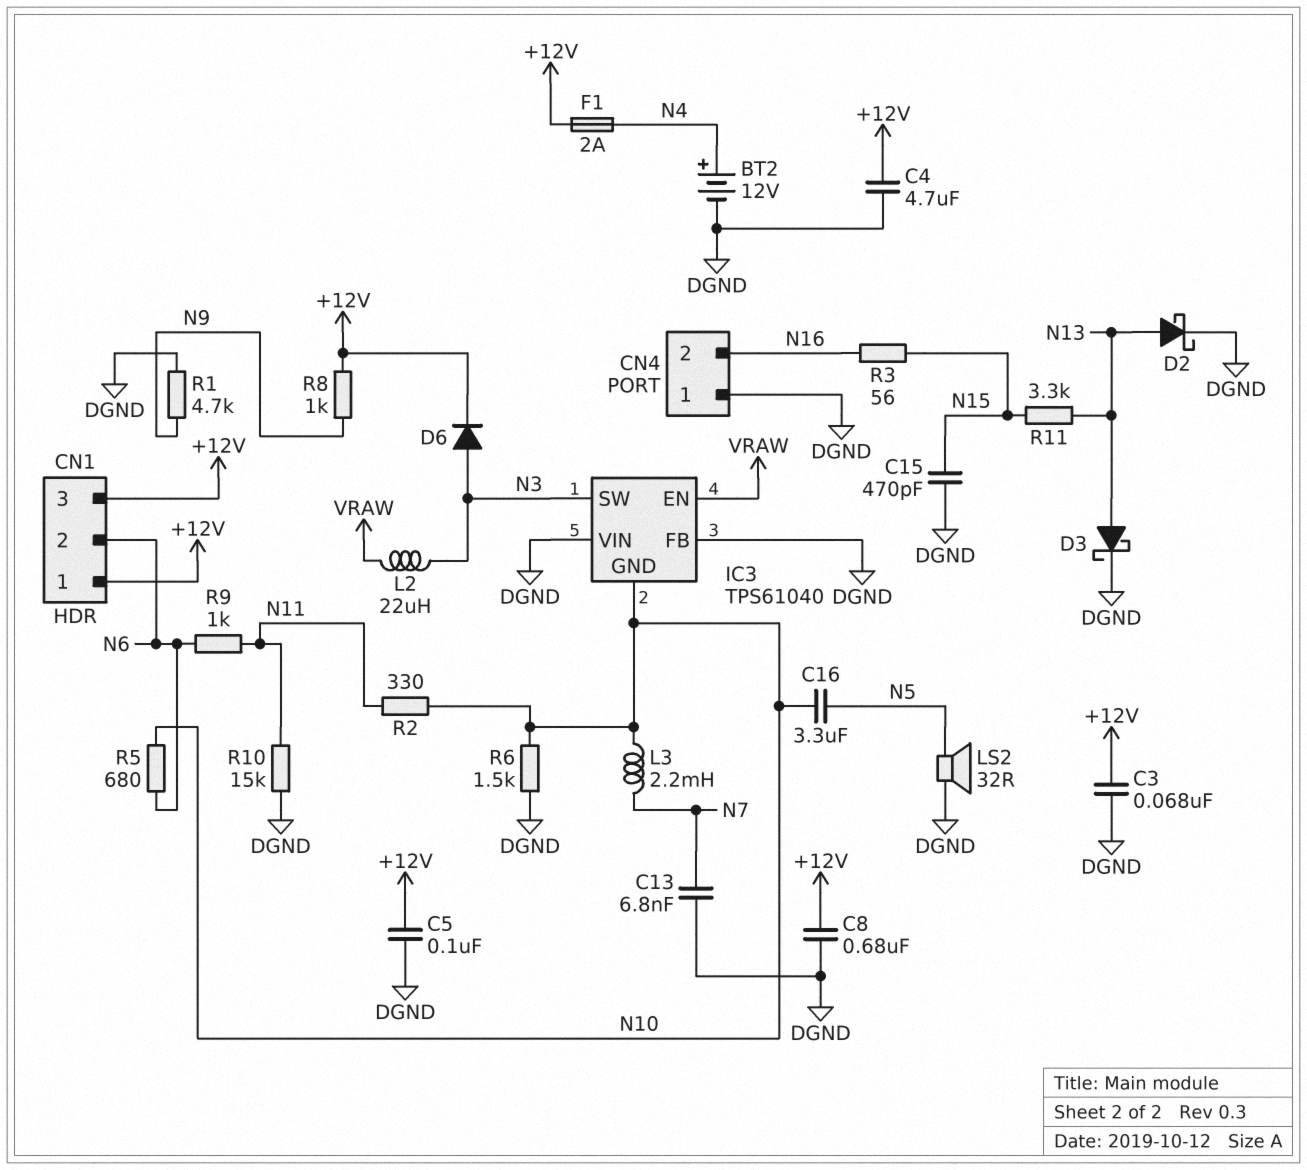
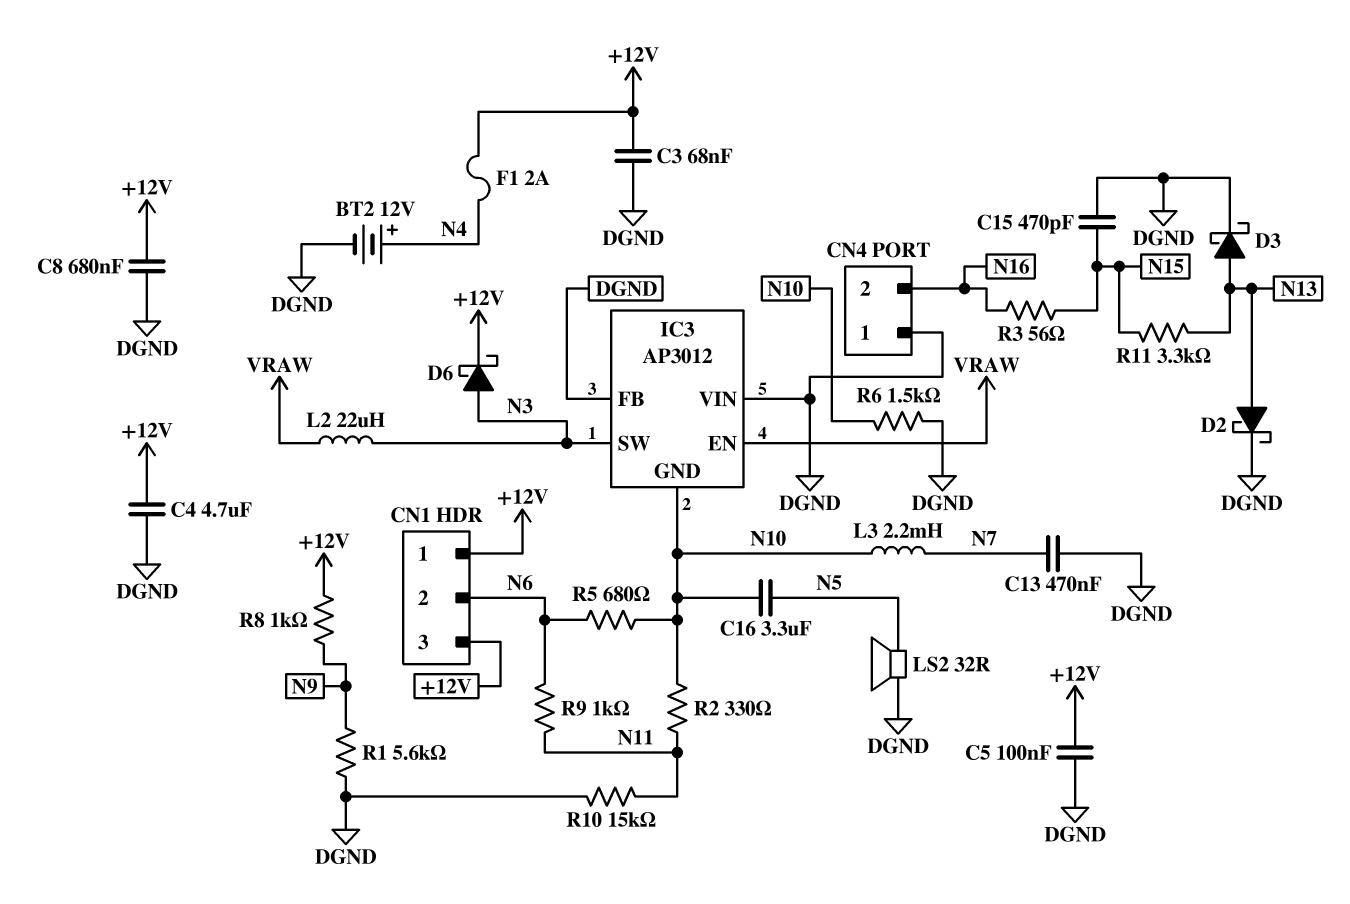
C13: 6.8nF (DGND, N7) -> 470nF (DGND, N7)
D6: diode (A N3, K +12V) -> schottky (A N3, K +12V)
IC3: TPS61040 -> AP3012
R1: 4.7k (DGND, N9) -> 5.6k (DGND, N9)

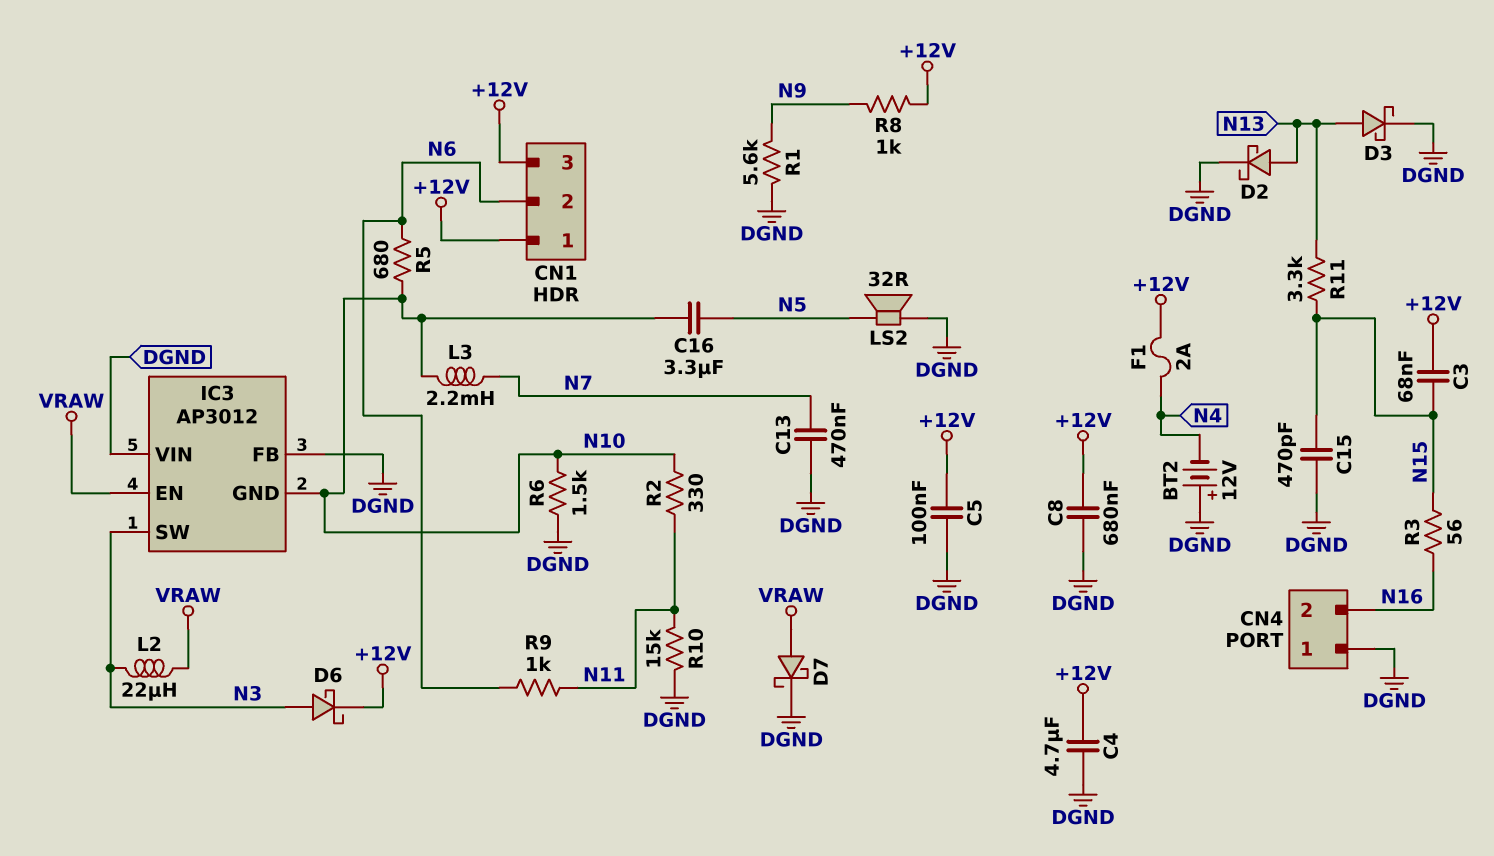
BT2: 12V (plus N4, minus DGND) -> 12V (plus DGND, minus N4)
C3: 68nF (+12V, DGND) -> 68nF (+12V, N15)
D7: none -> schottky (A VRAW, K DGND)

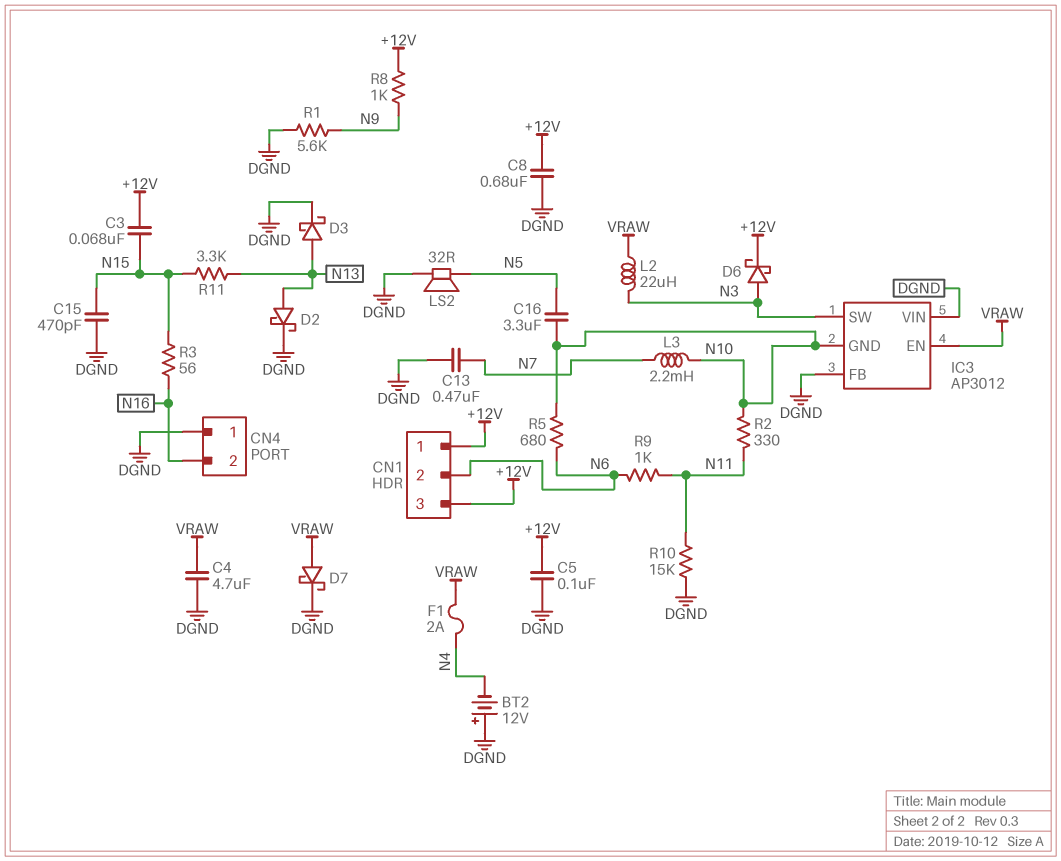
C4: 4.7uF (+12V, DGND) -> 4.7uF (DGND, VRAW)
F1: 2A (+12V, N4) -> 2A (N4, VRAW)
R6: 1.5k (DGND, N10) -> none

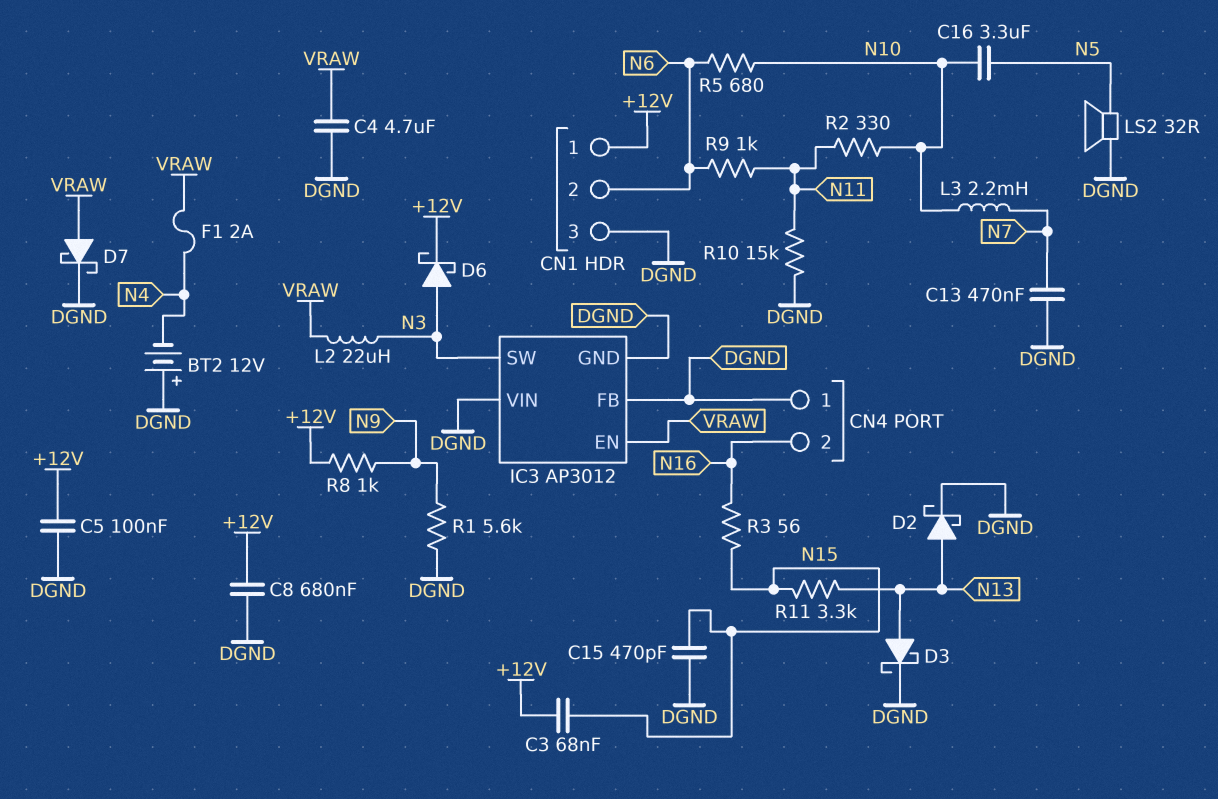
CN1 pin 3: +12V -> DGND
IC3 pin GND: N10 -> DGND

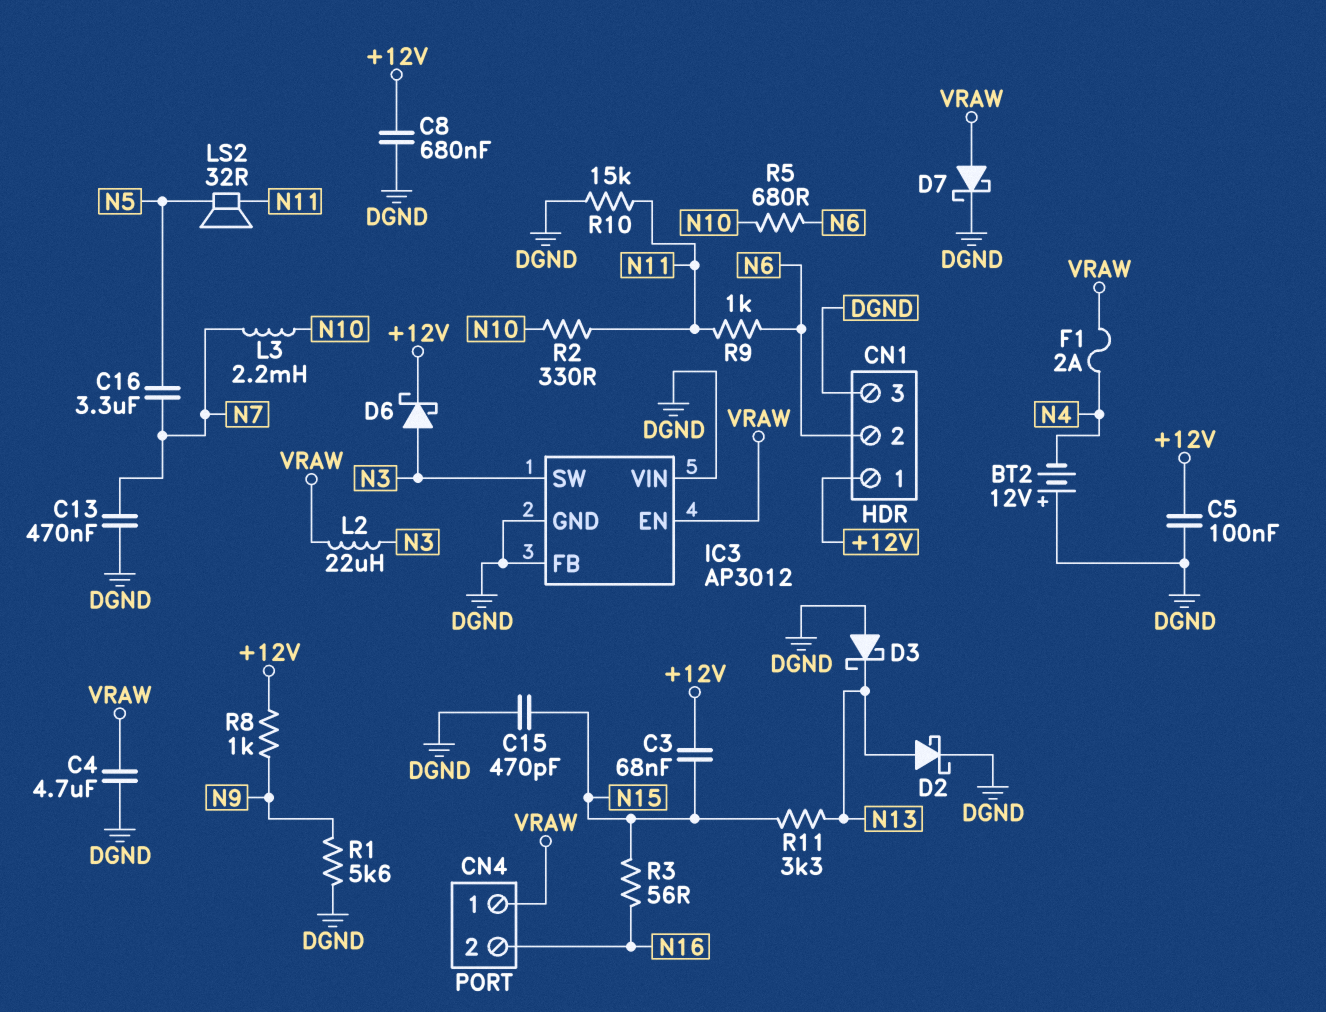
C16: 3.3uF (N5, N10) -> 3.3uF (N5, N7)
CN4 pin 1: DGND -> VRAW
D3: schottky (A N13, K DGND) -> schottky (A DGND, K N13)
LS2: speaker 32R (DGND, N5) -> speaker 32R (N5, N11)

